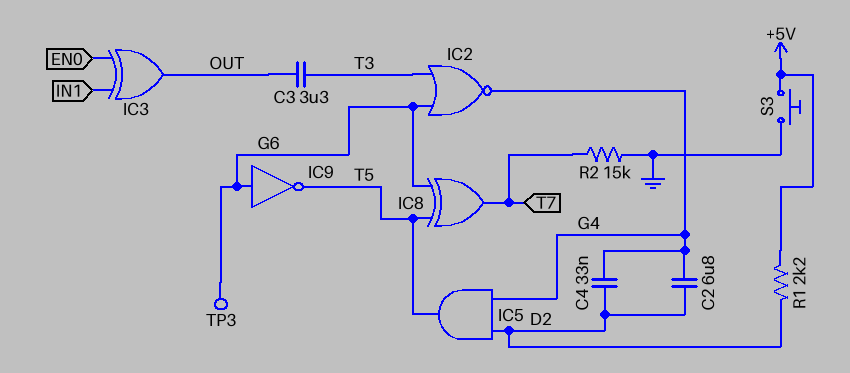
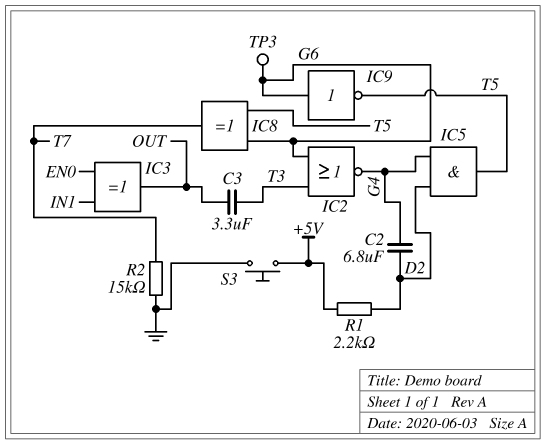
C4: 33nF (D2, G4) -> none

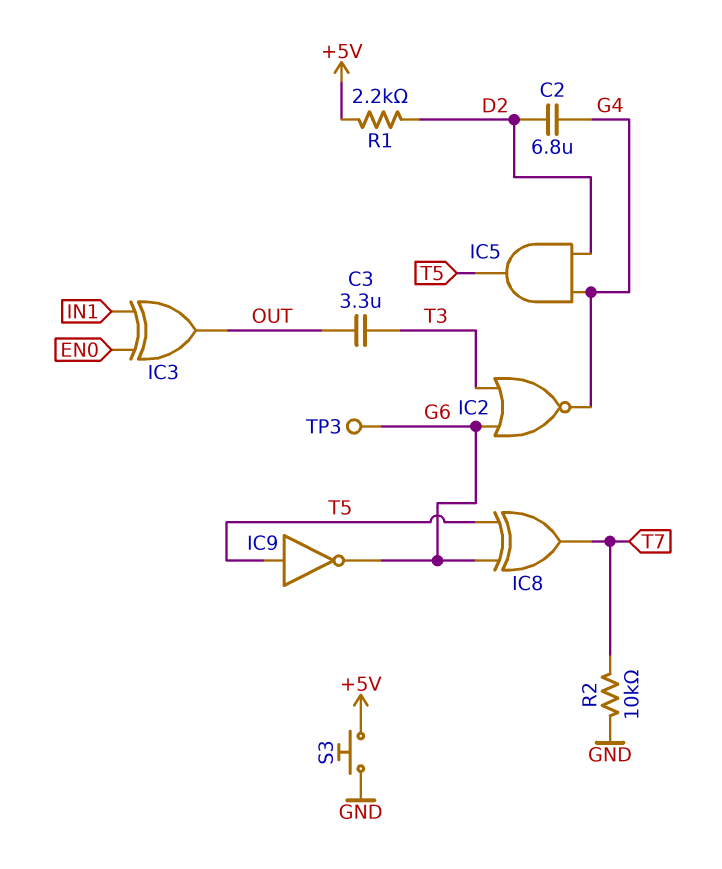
IC9: NOT (in G6, out T5) -> NOT (in T5, out G6)
R2: 15k (GND, T7) -> 10k (GND, T7)

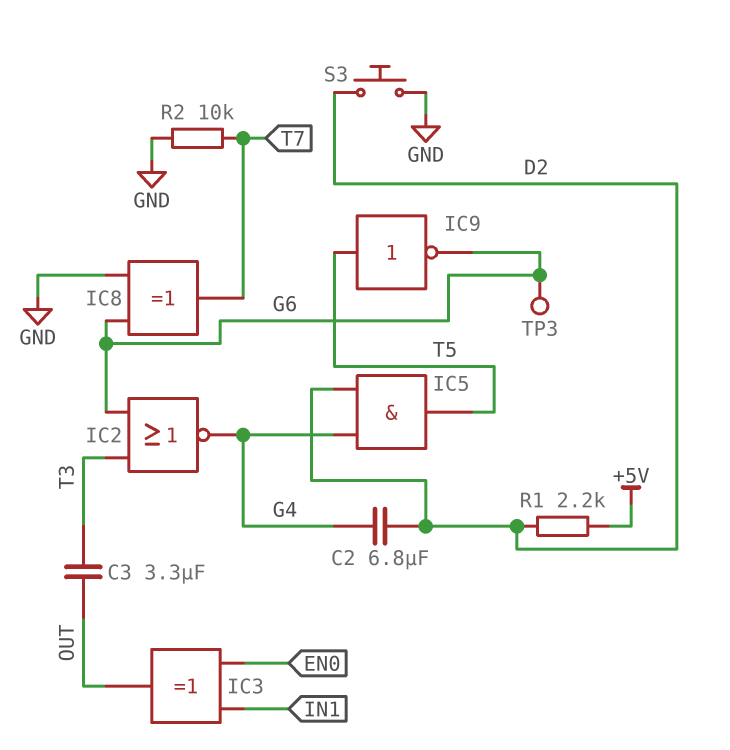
IC8: XOR (in G6, in T5, out T7) -> XOR (in G6, in GND, out T7)
S3: button (+5V, GND) -> button (D2, GND)

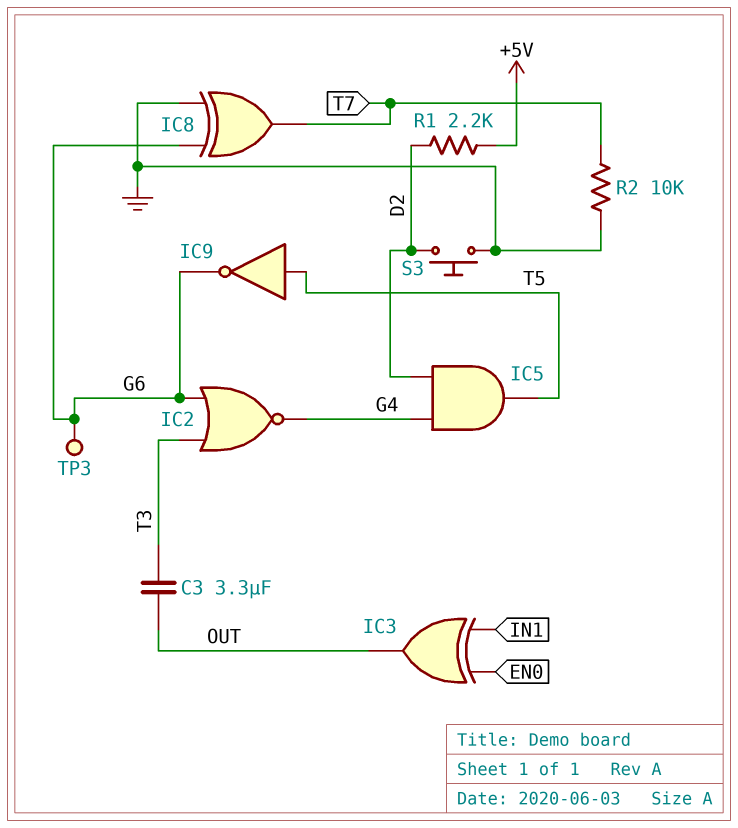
C2: 6.8uF (D2, G4) -> none

